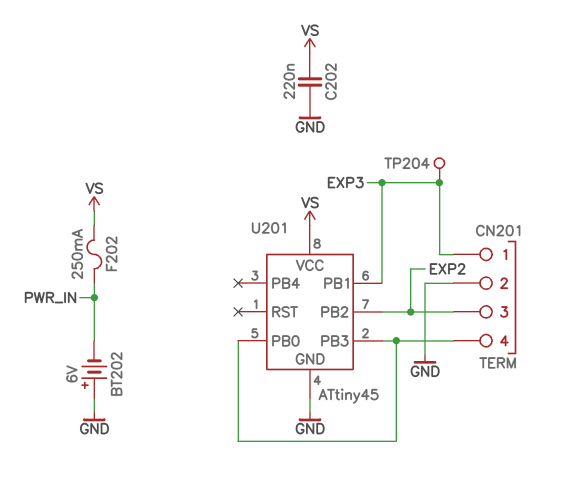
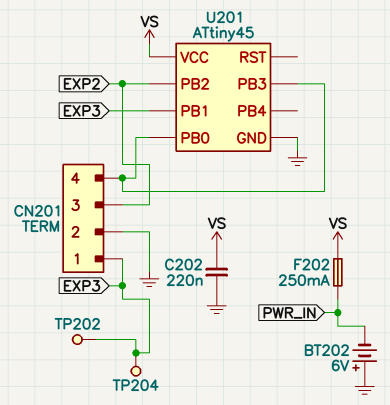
TP202: none -> test point (EXP3)

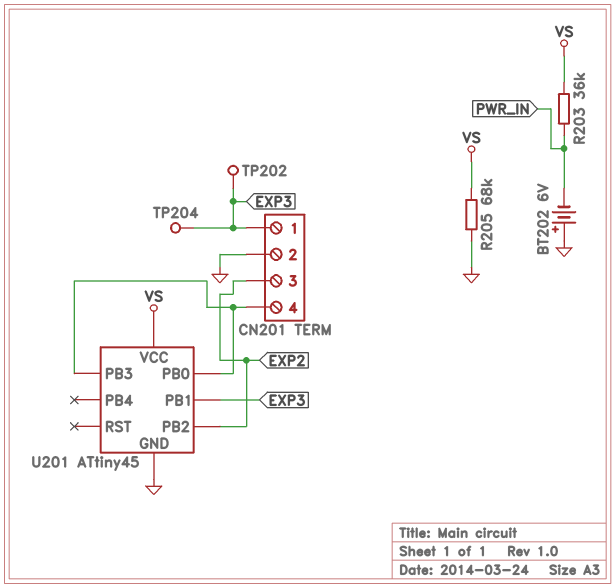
C202: 220nF (GND, VS) -> none
F202: 250mA (PWR_IN, VS) -> none
R203: none -> 36k (PWR_IN, VS)
R205: none -> 68k (GND, VS)

